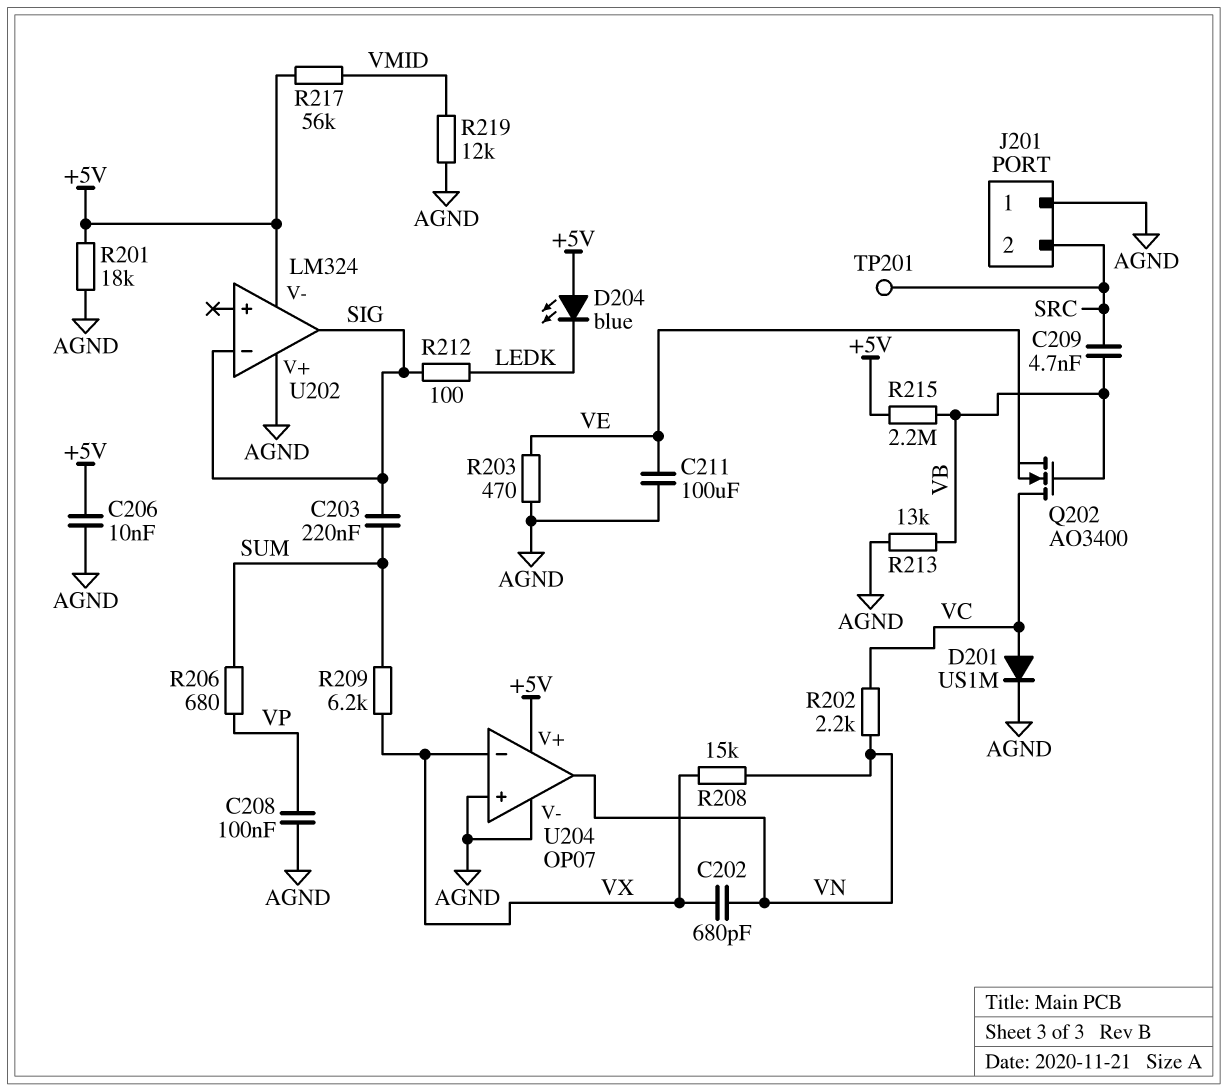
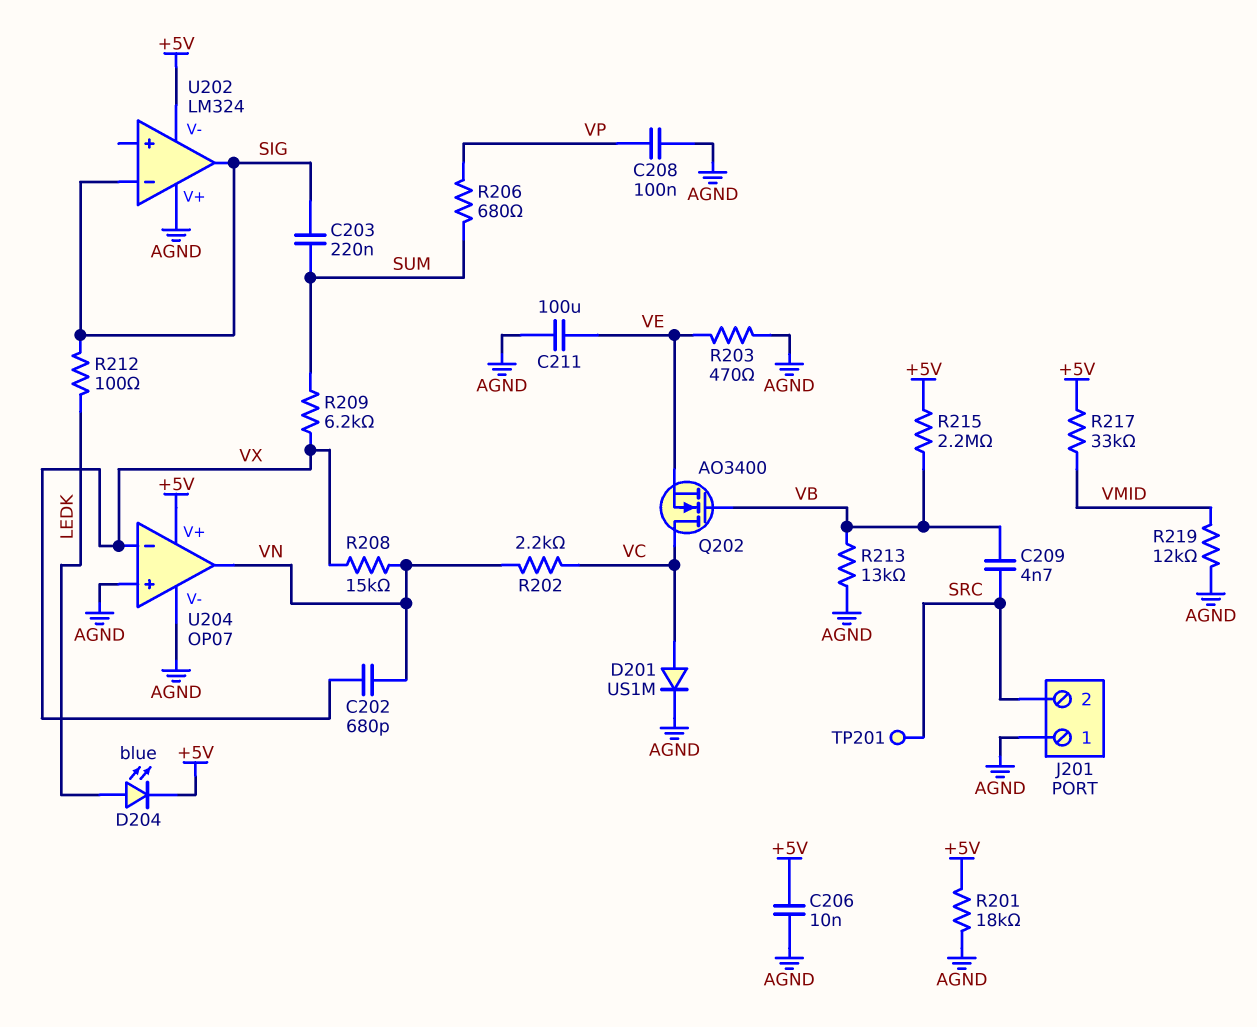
D204: LED blue (A +5V, K LEDK) -> LED blue (A LEDK, K +5V)
R217: 56k (+5V, VMID) -> 33k (+5V, VMID)

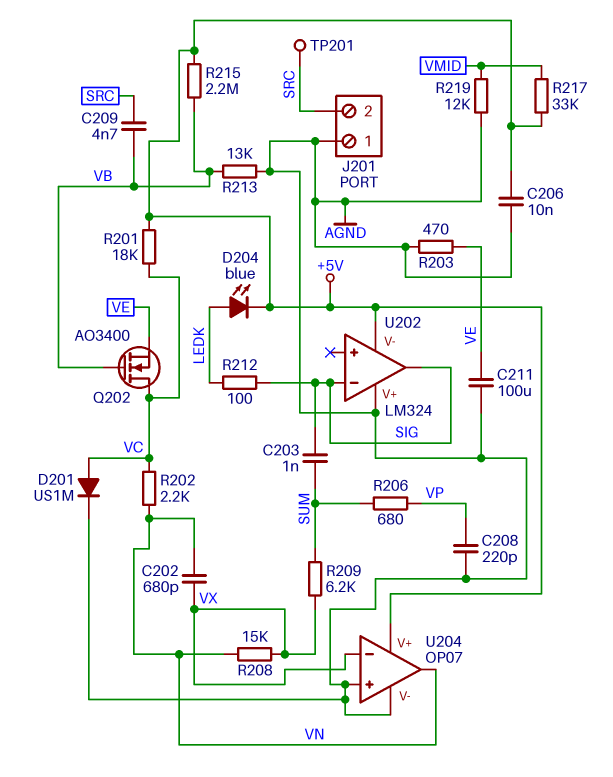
C203: 220nF (SIG, SUM) -> 1nF (SIG, SUM)
C208: 100nF (AGND, VP) -> 220pF (AGND, VP)
R201: 18k (+5V, AGND) -> 18k (+5V, VC)

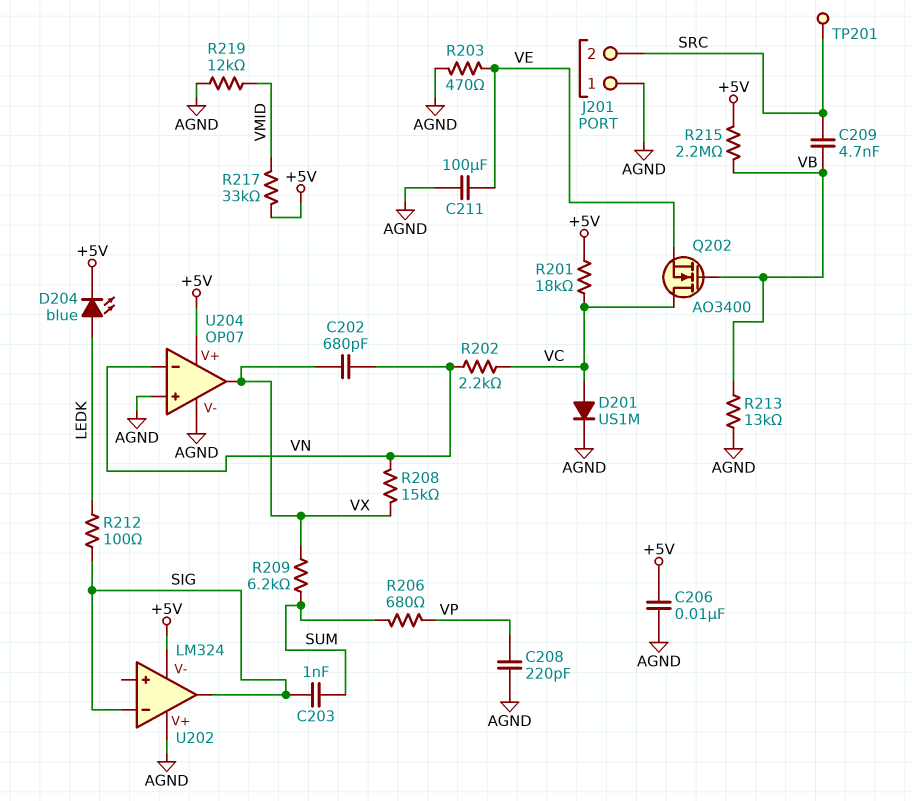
U204 pin in-: VX -> VN
U204 pin out: VN -> VX

